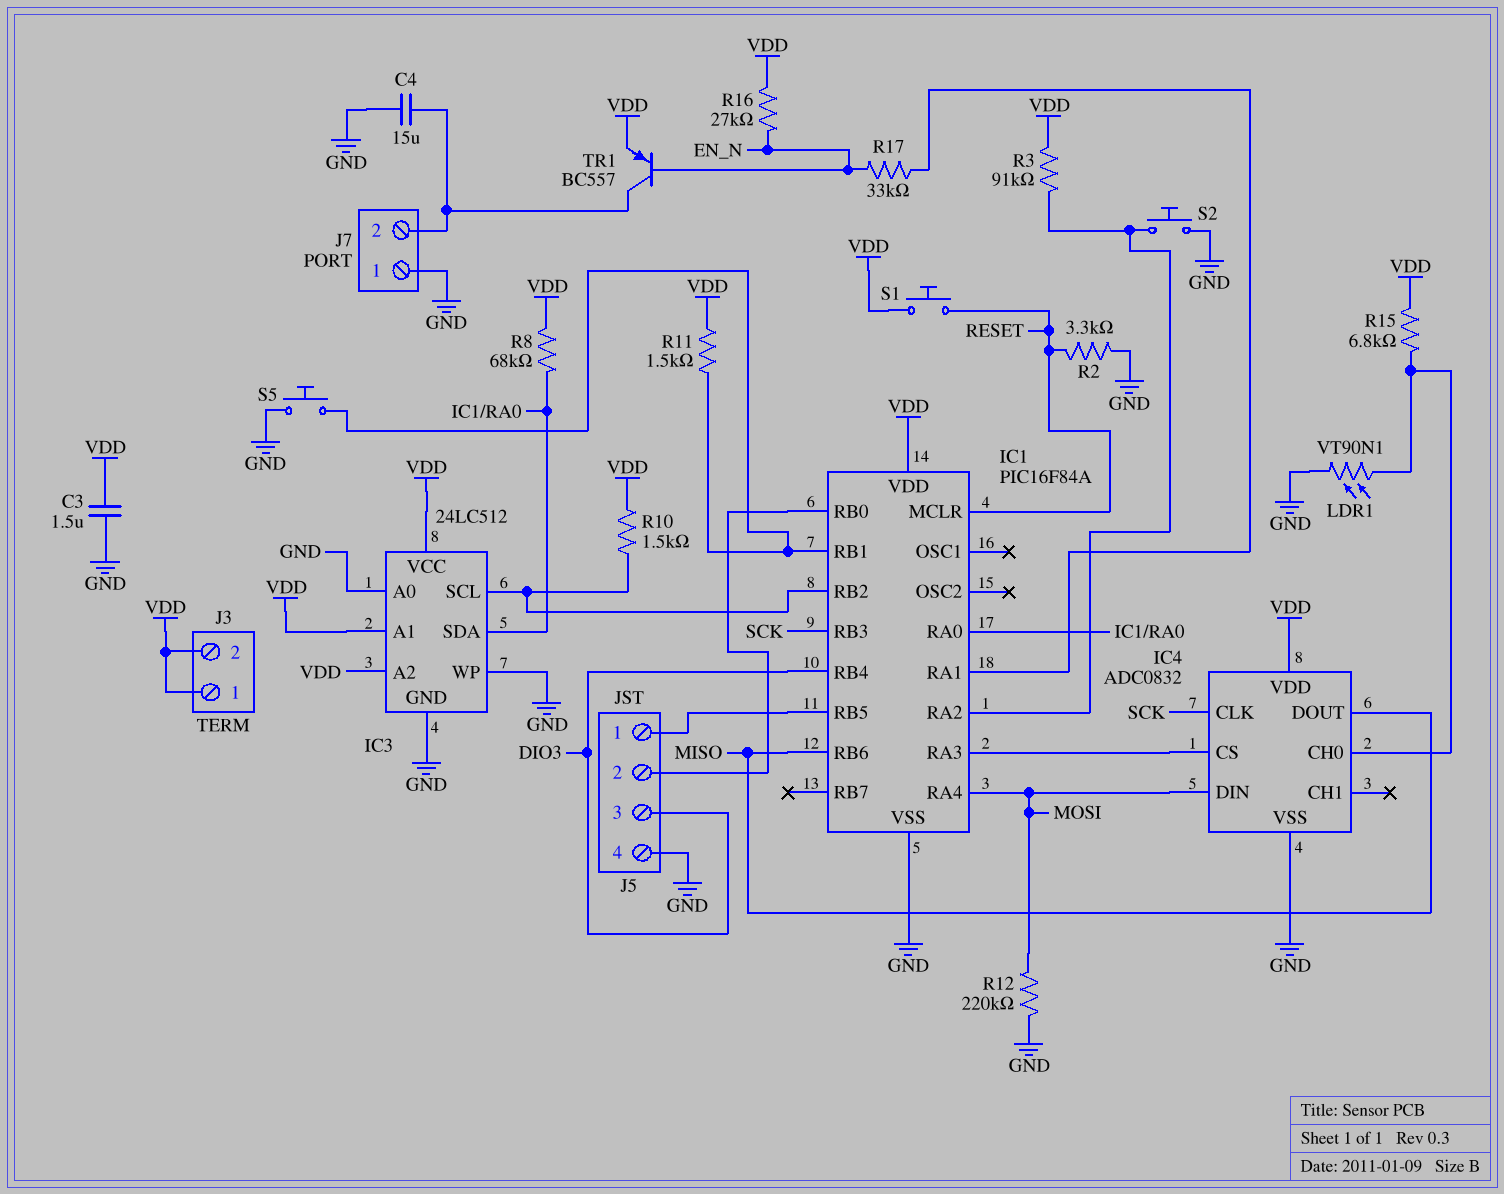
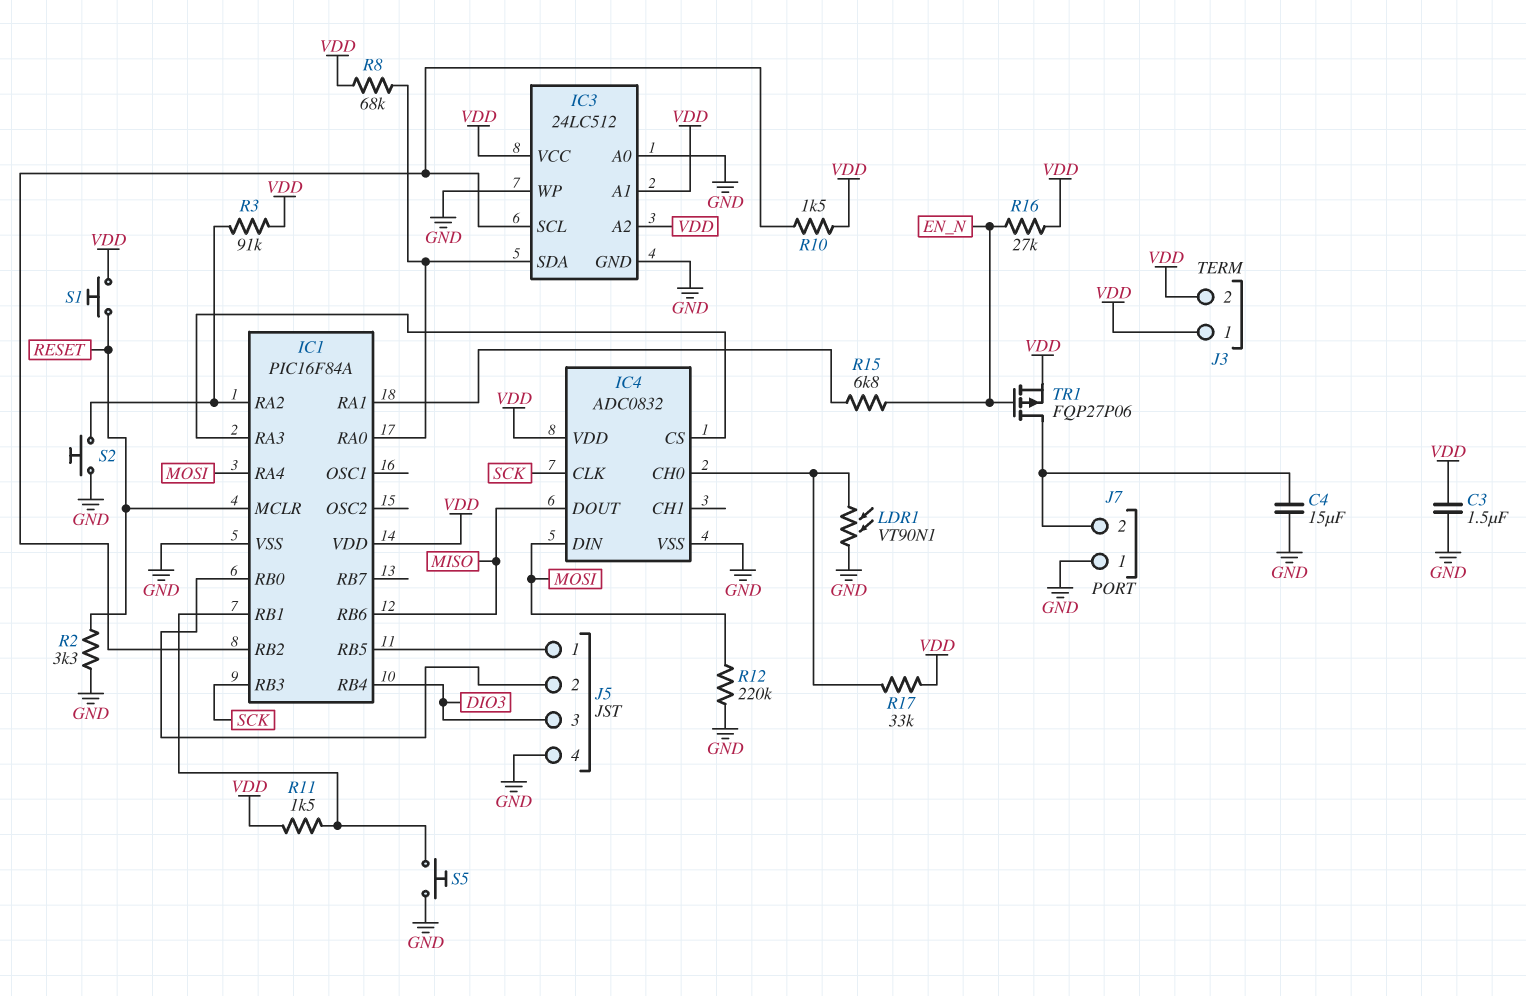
R15: 6.8k (IC4/CH0, VDD) -> 6.8k (EN_N, IC1/RA1)
R17: 33k (EN_N, IC1/RA1) -> 33k (IC4/CH0, VDD)
TR1: PNP BC557 (B EN_N, C J7/2, E VDD) -> PMOS FQP27P06 (G EN_N, D J7/2, S VDD)

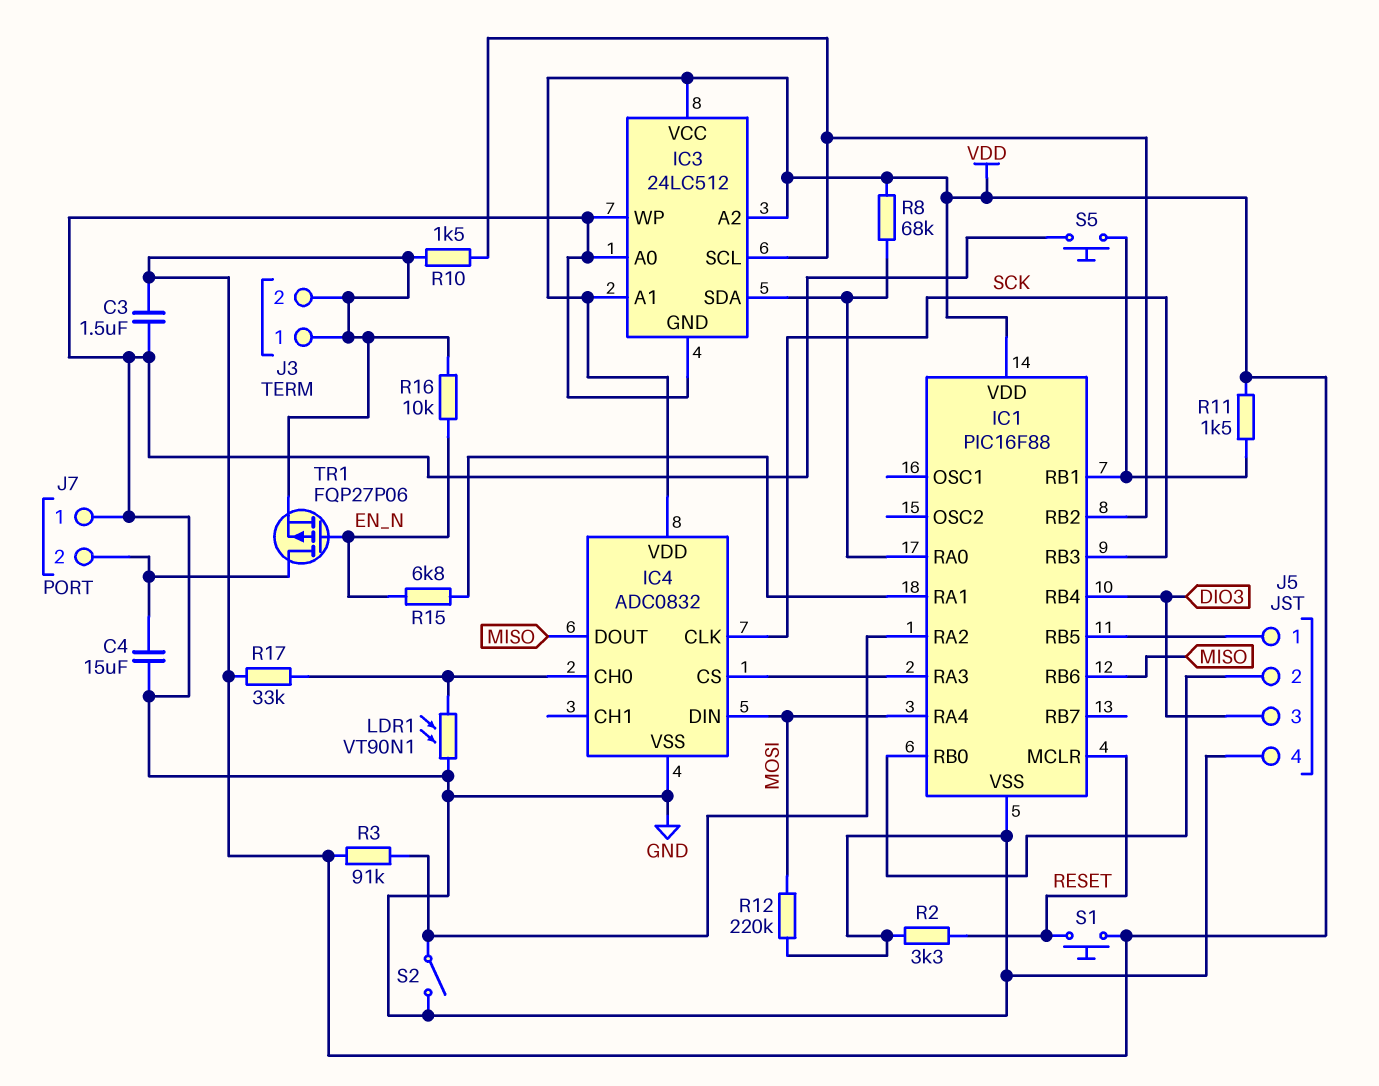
IC1: PIC16F84A -> PIC16F88
R16: 27k (EN_N, VDD) -> 10k (EN_N, VDD)
S2: button (GND, IC1/RA2) -> switch (GND, IC1/RA2)

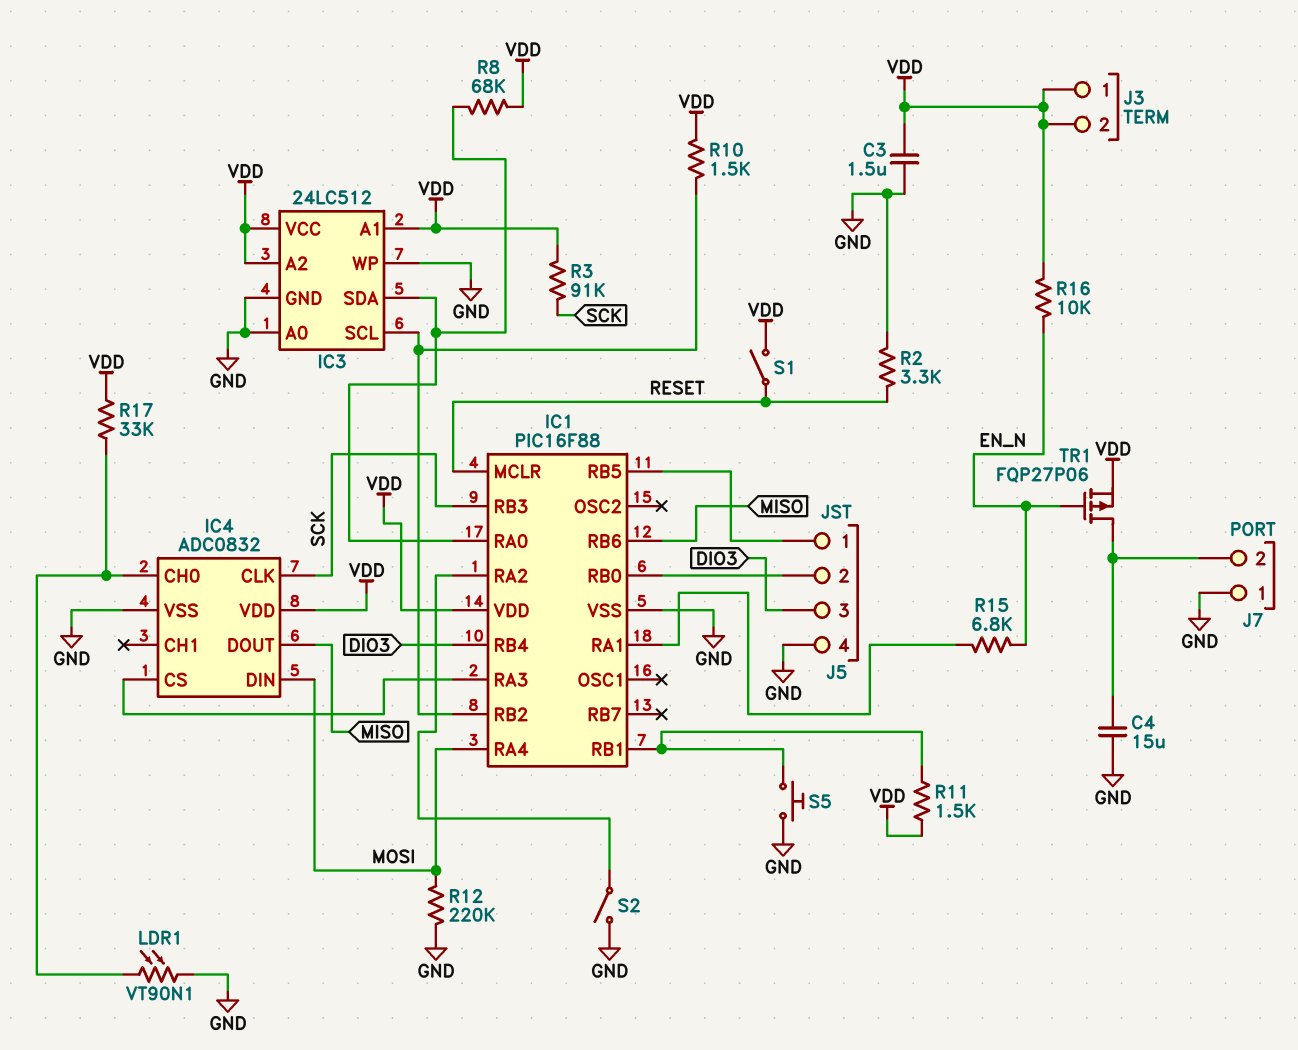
R3: 91k (IC1/RA2, VDD) -> 91k (SCK, VDD)
S1: button (RESET, VDD) -> switch (RESET, VDD)

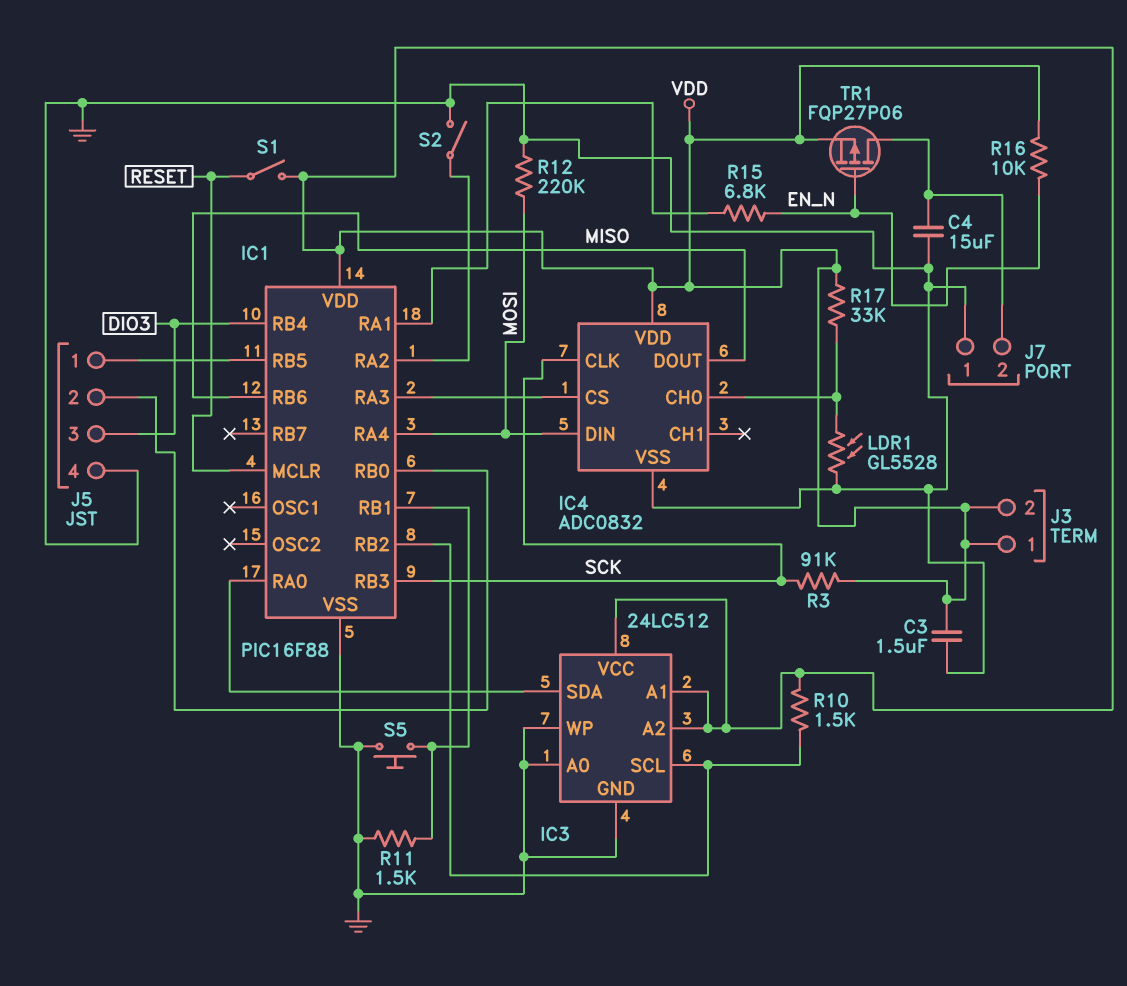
LDR1: VT90N1 (GND, IC4/CH0) -> GL5528 (GND, IC4/CH0)
R2: 3.3k (GND, RESET) -> none
R8: 68k (IC1/RA0, VDD) -> none
R11: 1.5k (IC1/RB1, VDD) -> 1.5k (GND, IC1/RB1)

